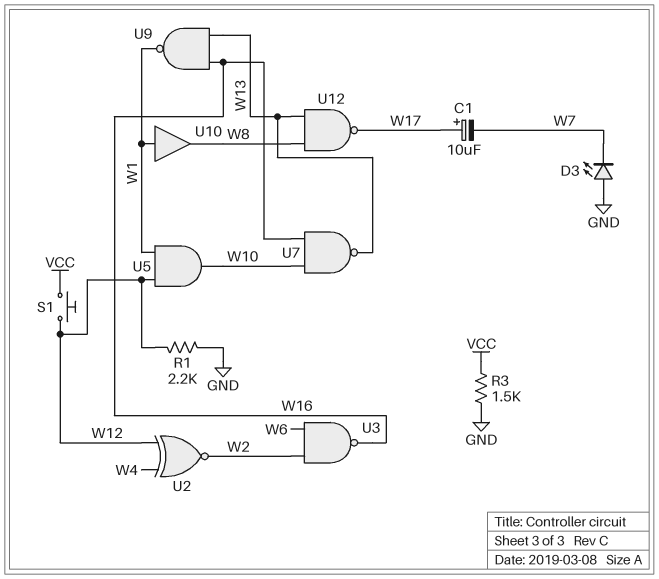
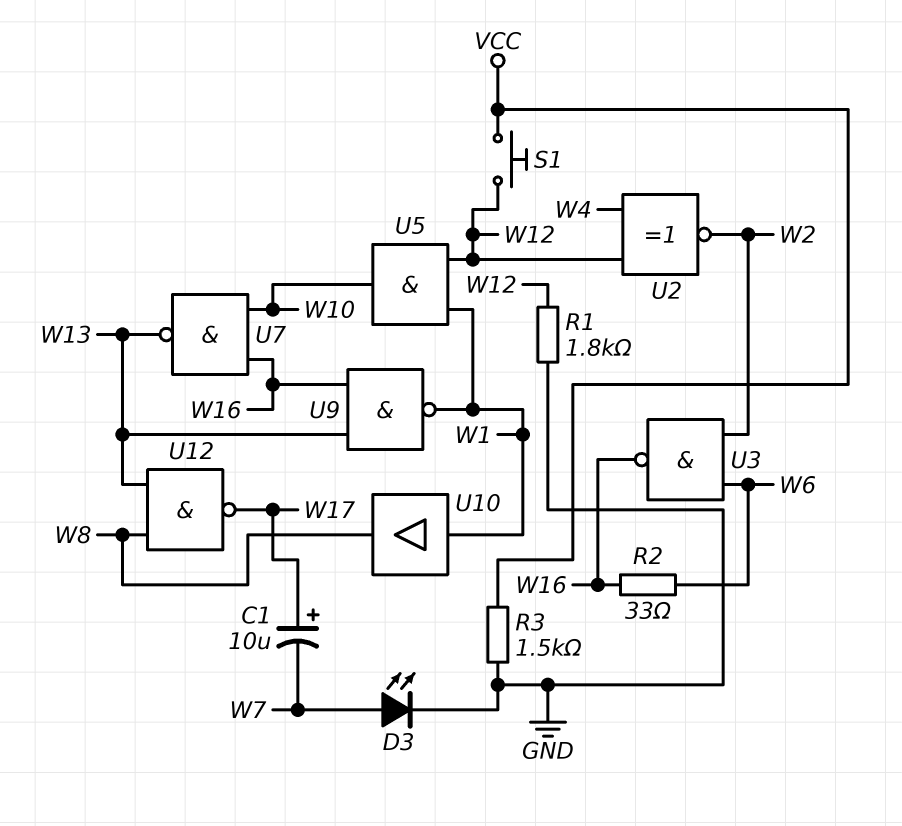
D3: LED (A GND, K W7) -> LED (A W7, K GND)
R1: 2.2k (GND, W12) -> 1.8k (GND, W12)
R2: none -> 33 (W6, W16)

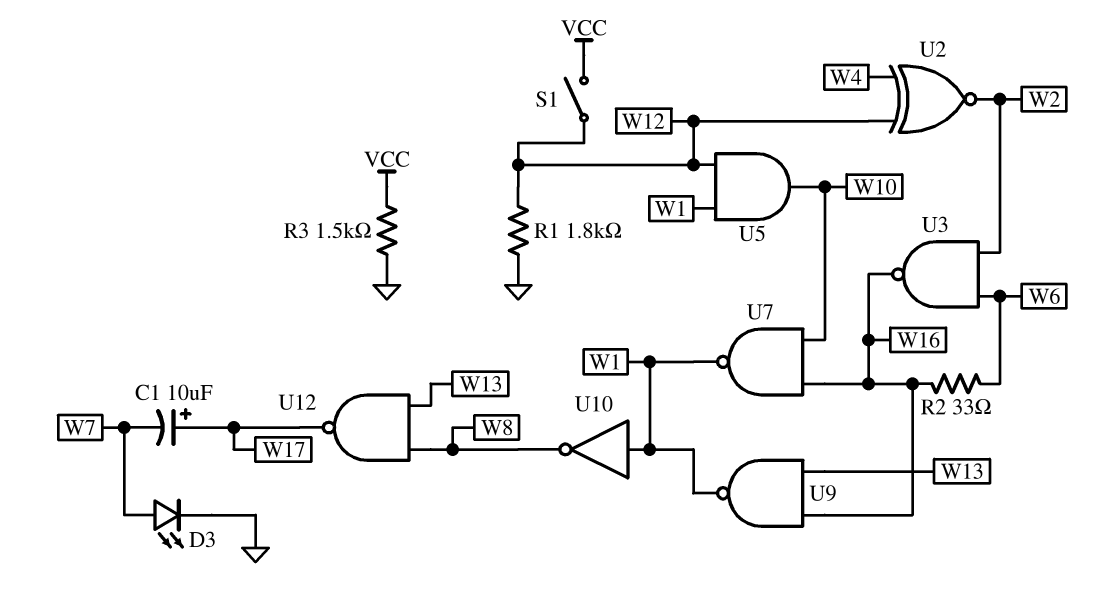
S1: button (VCC, W12) -> switch (VCC, W12)
U7: NAND (in W10, in W16, out W13) -> NAND (in W10, in W16, out W1)
U10: buffer (in W1, out W8) -> NOT (in W1, out W8)

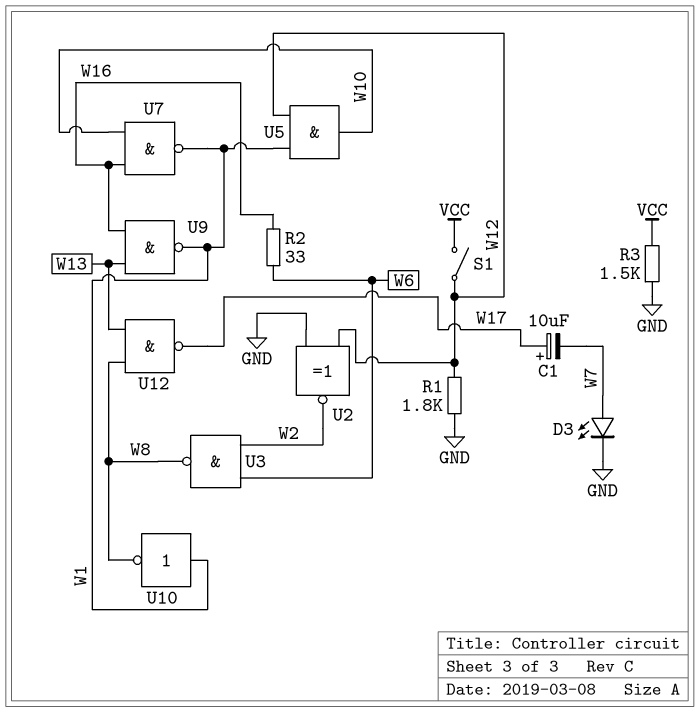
U2: XNOR (in W4, in W12, out W2) -> XNOR (in GND, in W12, out W2)
U3: NAND (in W2, in W6, out W16) -> NAND (in W2, in W6, out W8)

